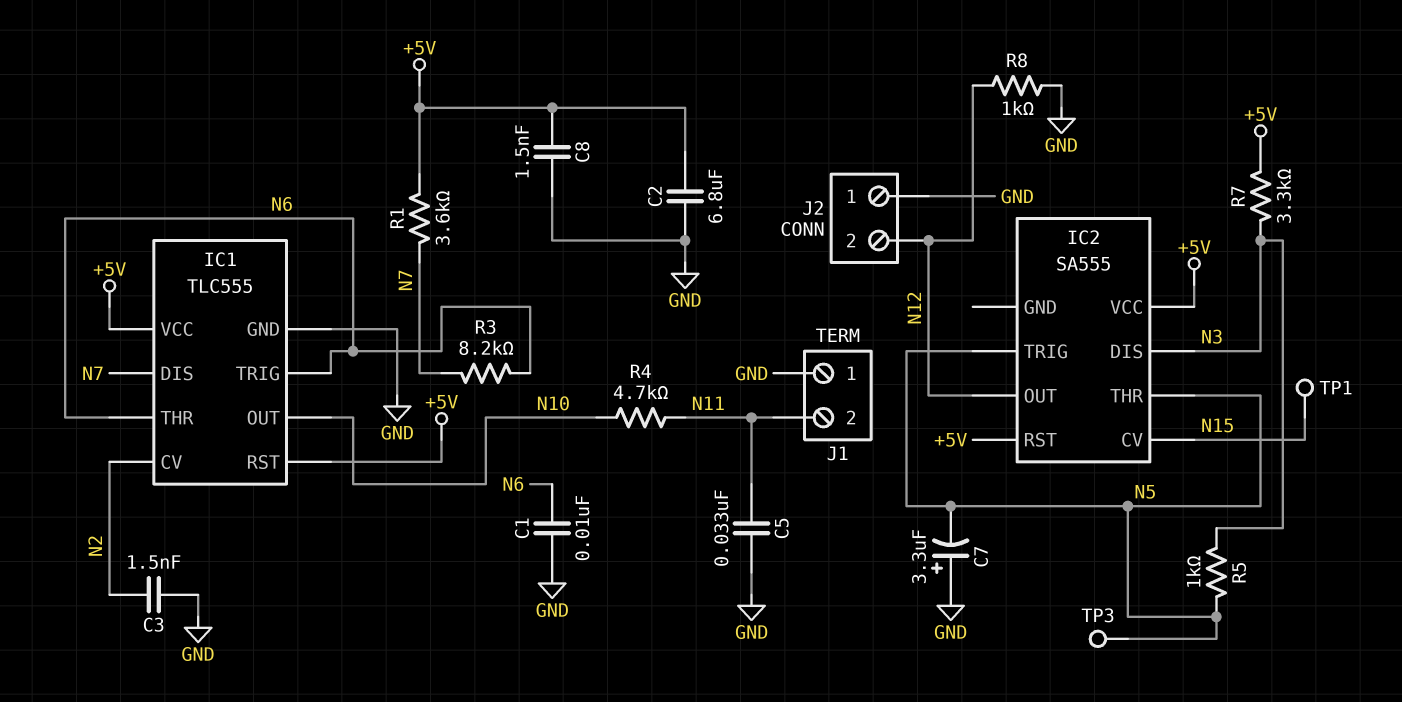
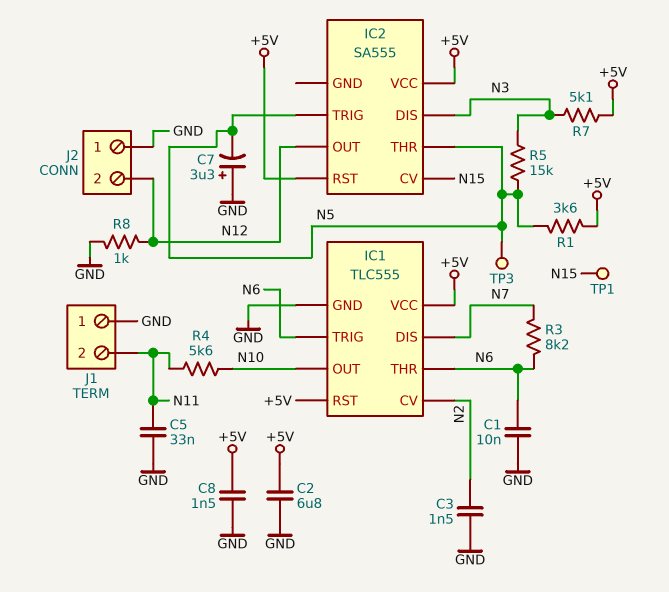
R1: 3.6k (+5V, N7) -> 3.6k (+5V, N5)
R4: 4.7k (N10, N11) -> 5.6k (N10, N11)
R5: 1k (N3, N5) -> 15k (N3, N5)
R7: 3.3k (+5V, N3) -> 5.1k (+5V, N3)

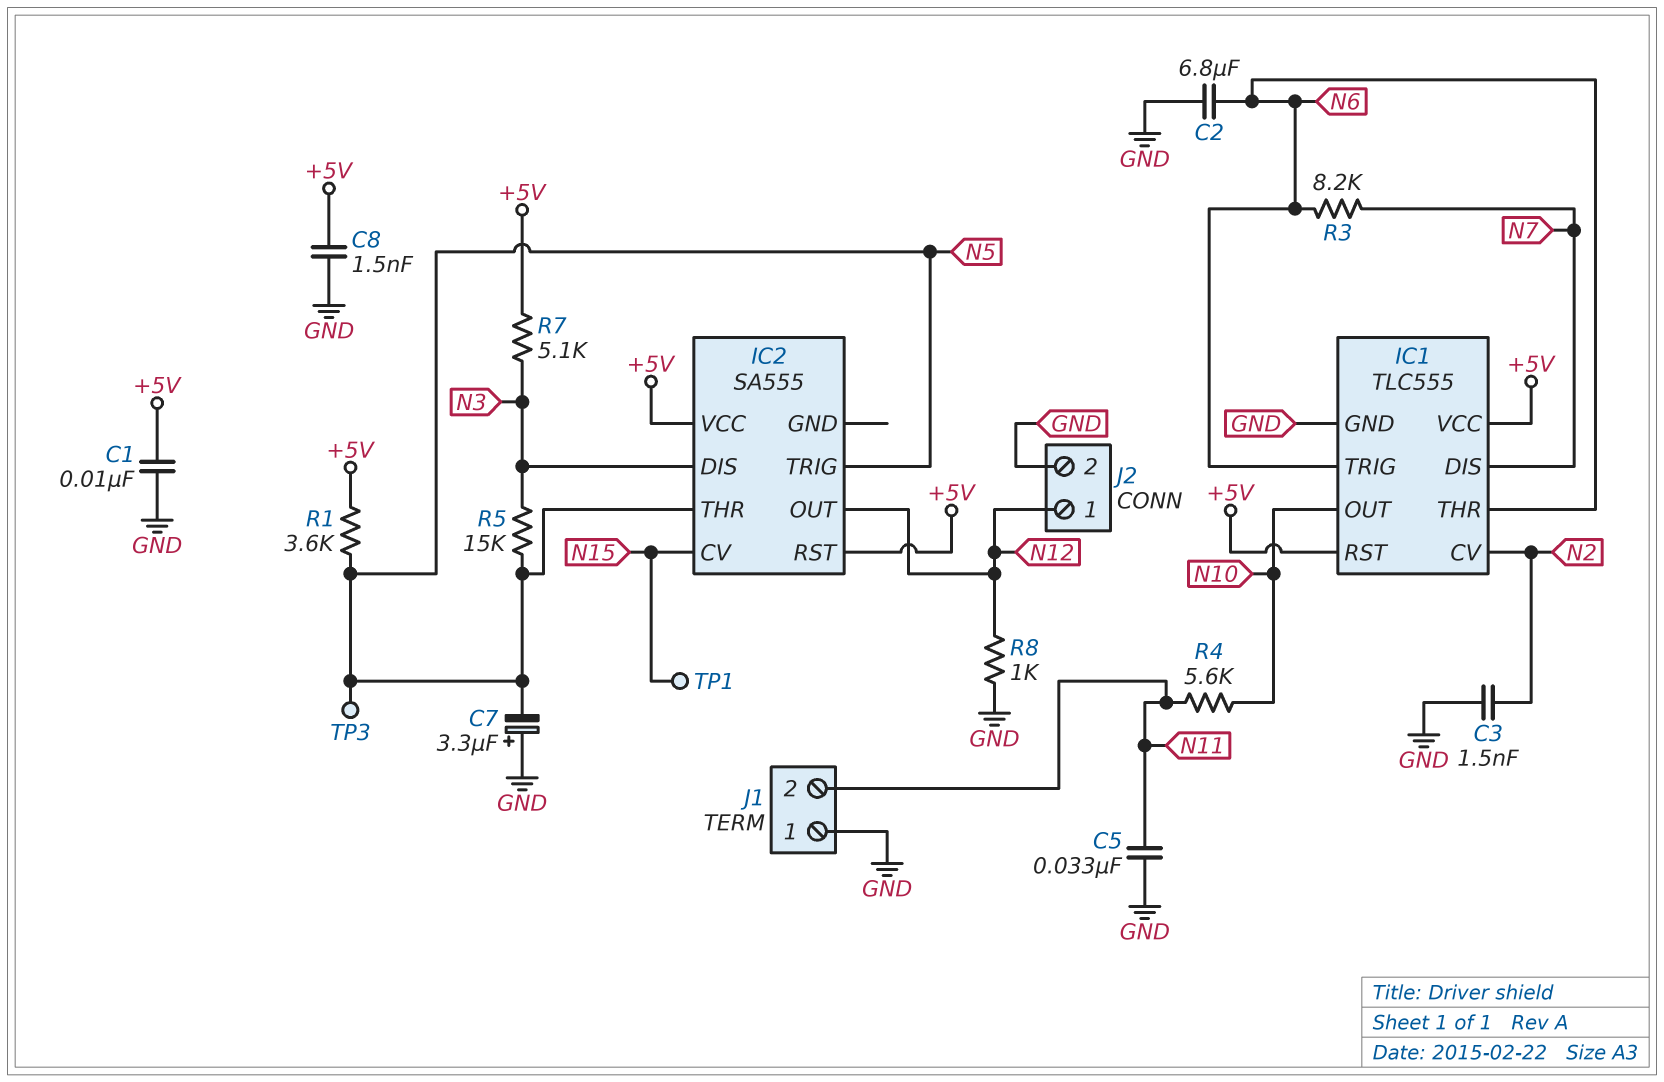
C1: 10nF (GND, N6) -> 10nF (+5V, GND)
C2: 6.8uF (+5V, GND) -> 6.8uF (GND, N6)
J2 pin 1: GND -> N12
J2 pin 2: N12 -> GND

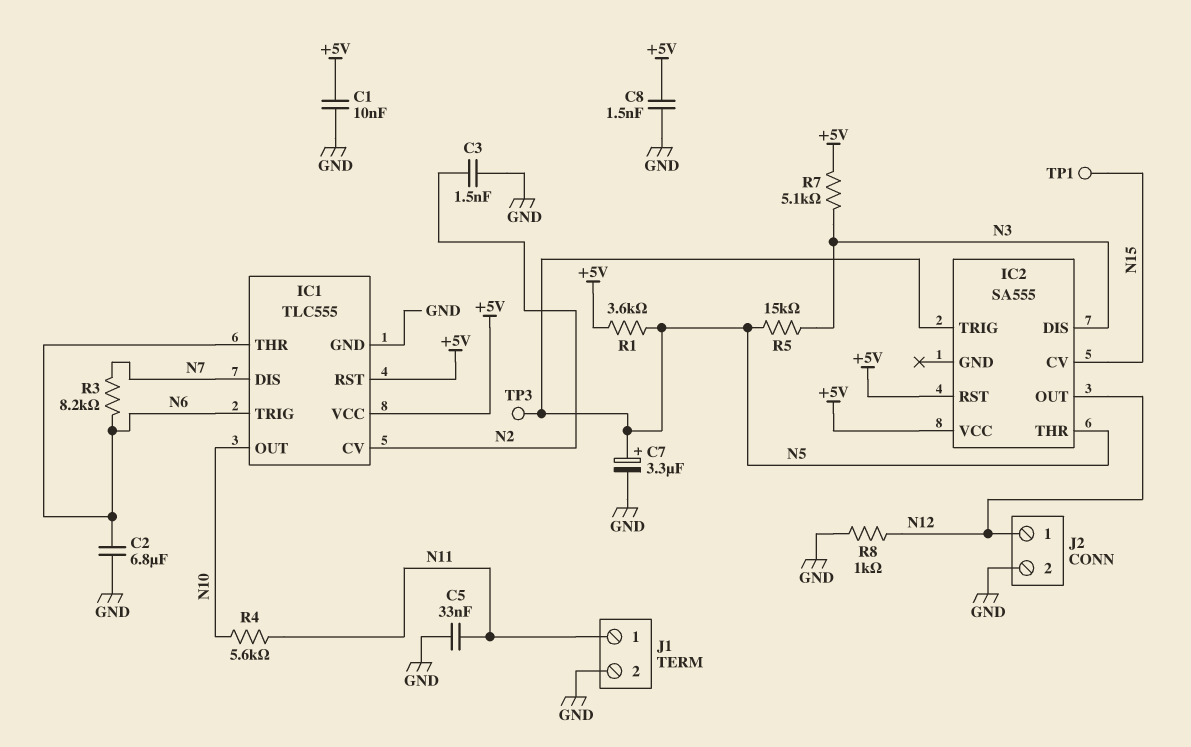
C7: 3.3uF (plus GND, minus N5) -> 3.3uF (plus N5, minus GND)
J1 pin 1: GND -> N11
J1 pin 2: N11 -> GND

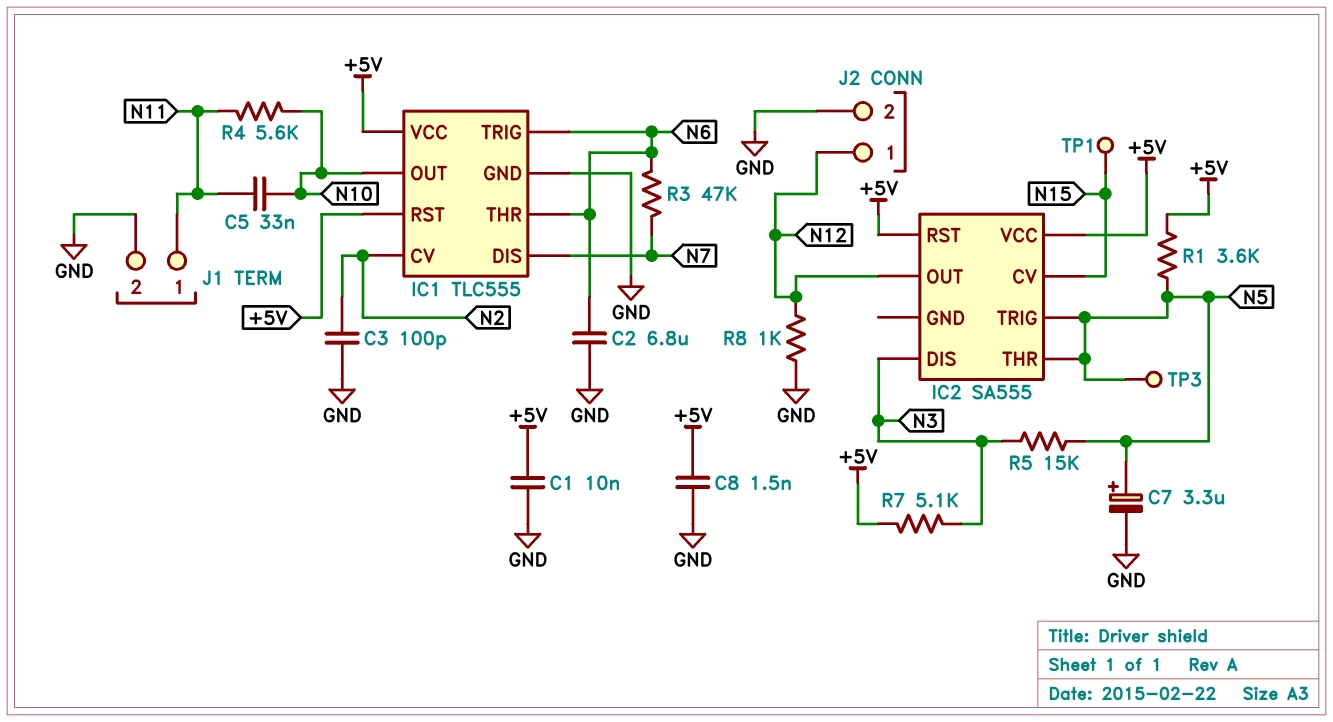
C3: 1.5nF (GND, N2) -> 100pF (GND, N2)
C5: 33nF (GND, N11) -> 33nF (N10, N11)
R3: 8.2k (N6, N7) -> 47k (N6, N7)

